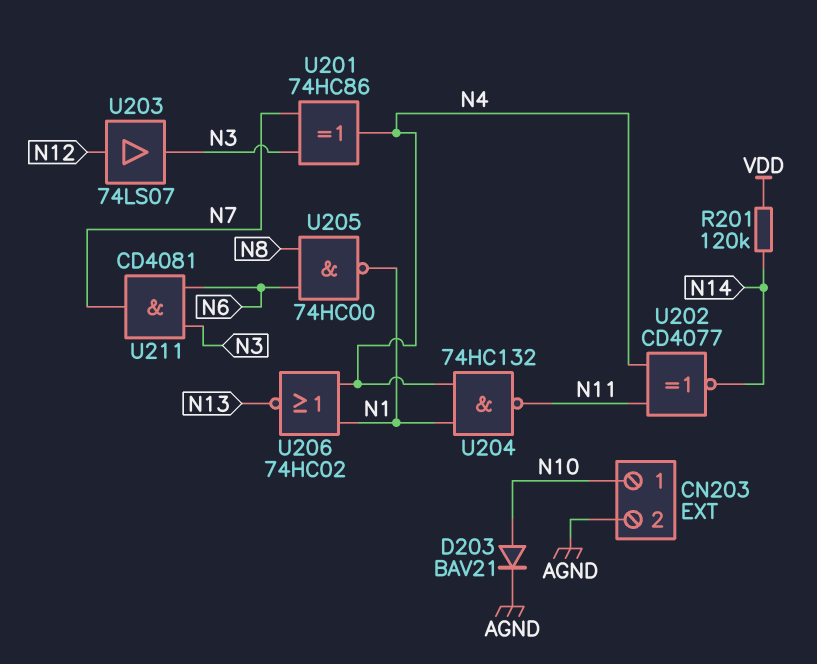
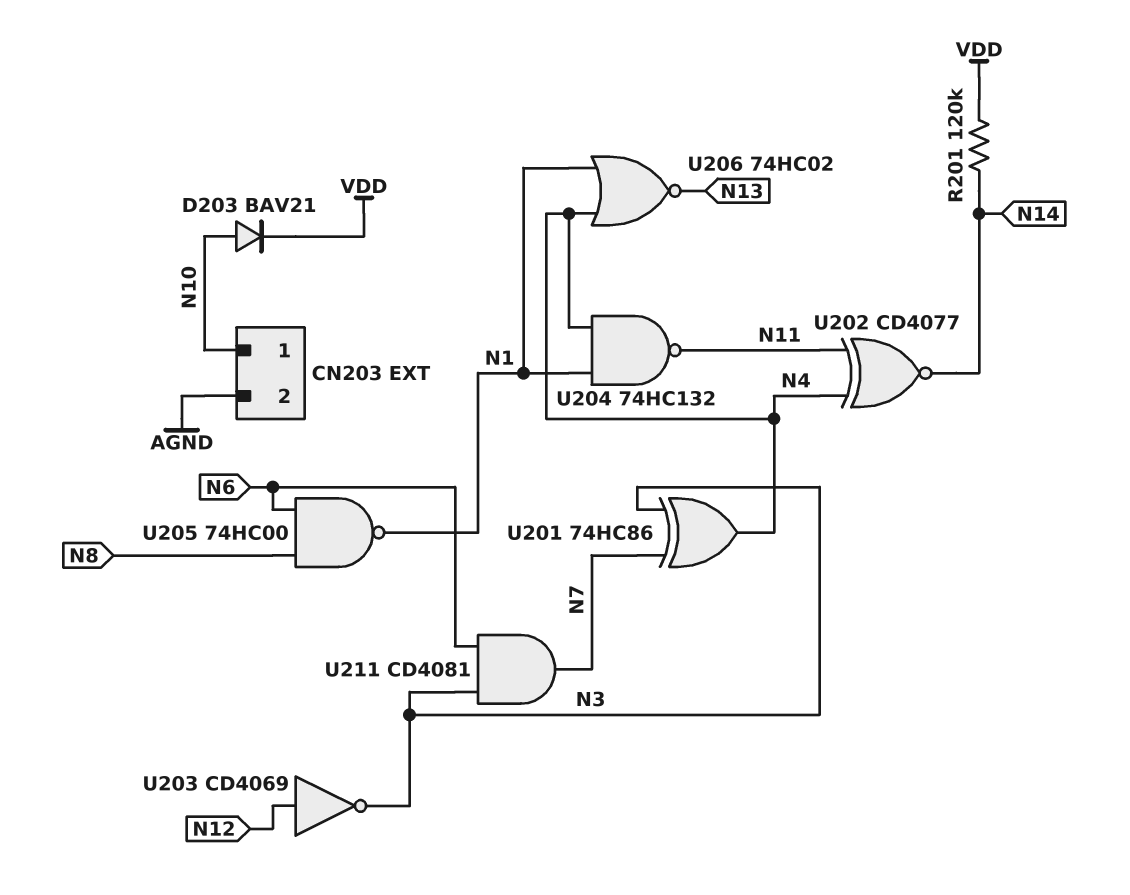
D203: diode BAV21 (A N10, K AGND) -> diode BAV21 (A N10, K VDD)
U203: buffer 74LS07 (in N12, out N3) -> NOT CD4069 (in N12, out N3)

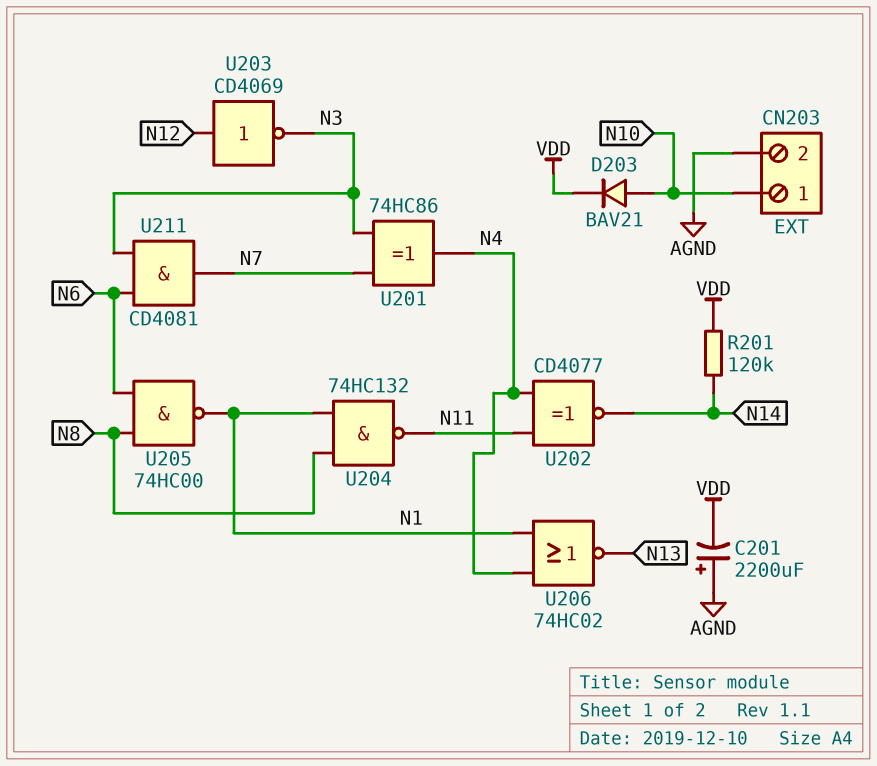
C201: none -> 2200uF (plus AGND, minus VDD)
U204: NAND 74HC132 (in N1, in N4, out N11) -> NAND 74HC132 (in N1, in N8, out N11)

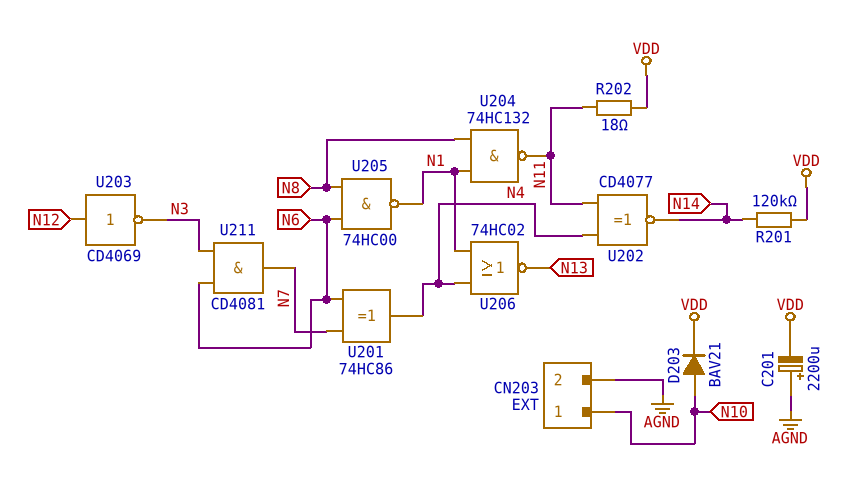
R202: none -> 18 (N11, VDD)
U201: XOR 74HC86 (in N3, in N7, out N4) -> XOR 74HC86 (in N6, in N7, out N4)

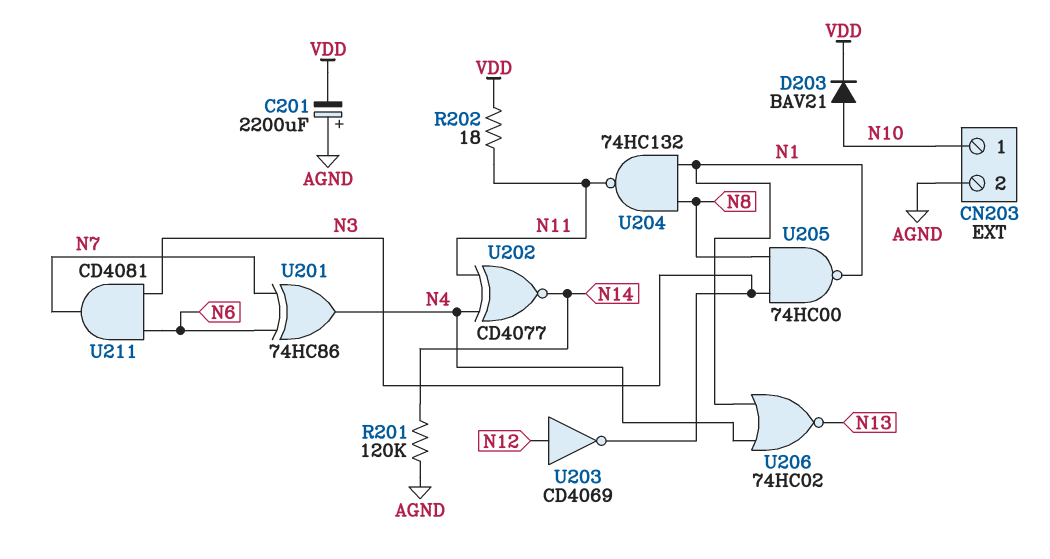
R201: 120k (N14, VDD) -> 120k (AGND, N14)
U205: NAND 74HC00 (in N6, in N8, out N1) -> NAND 74HC00 (in N3, in N8, out N1)

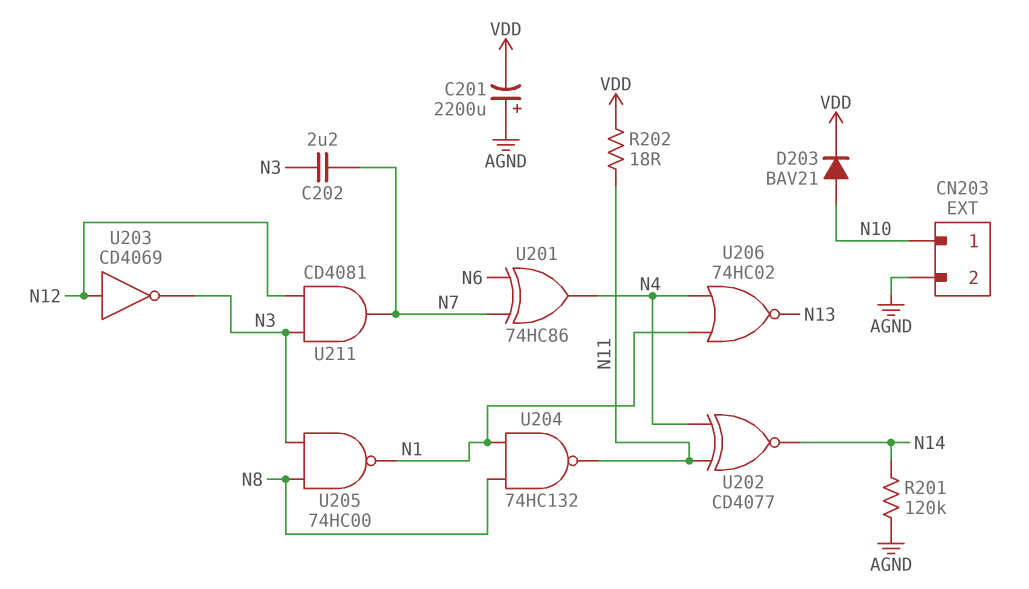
C202: none -> 2.2uF (N3, N7)
U211: AND CD4081 (in N3, in N6, out N7) -> AND CD4081 (in N3, in N12, out N7)

